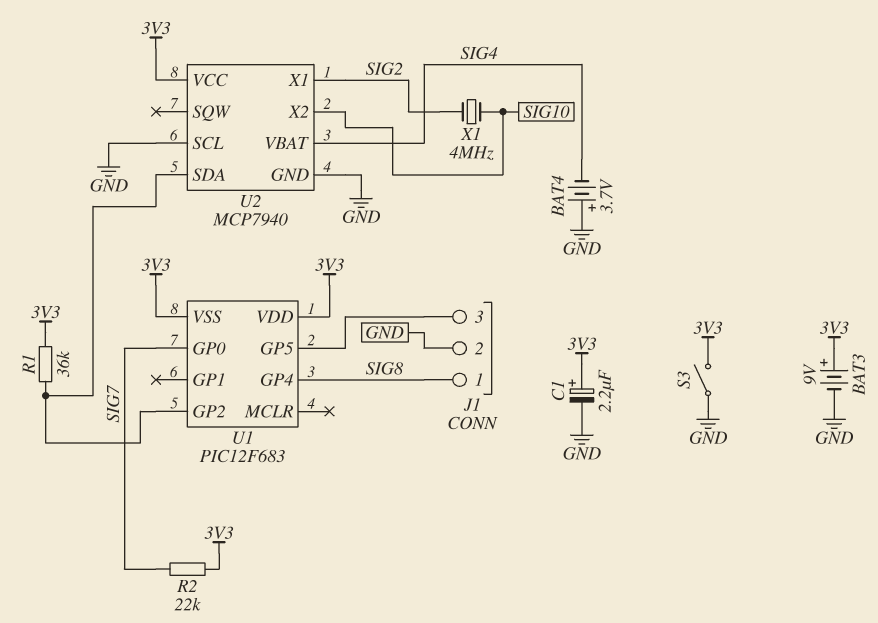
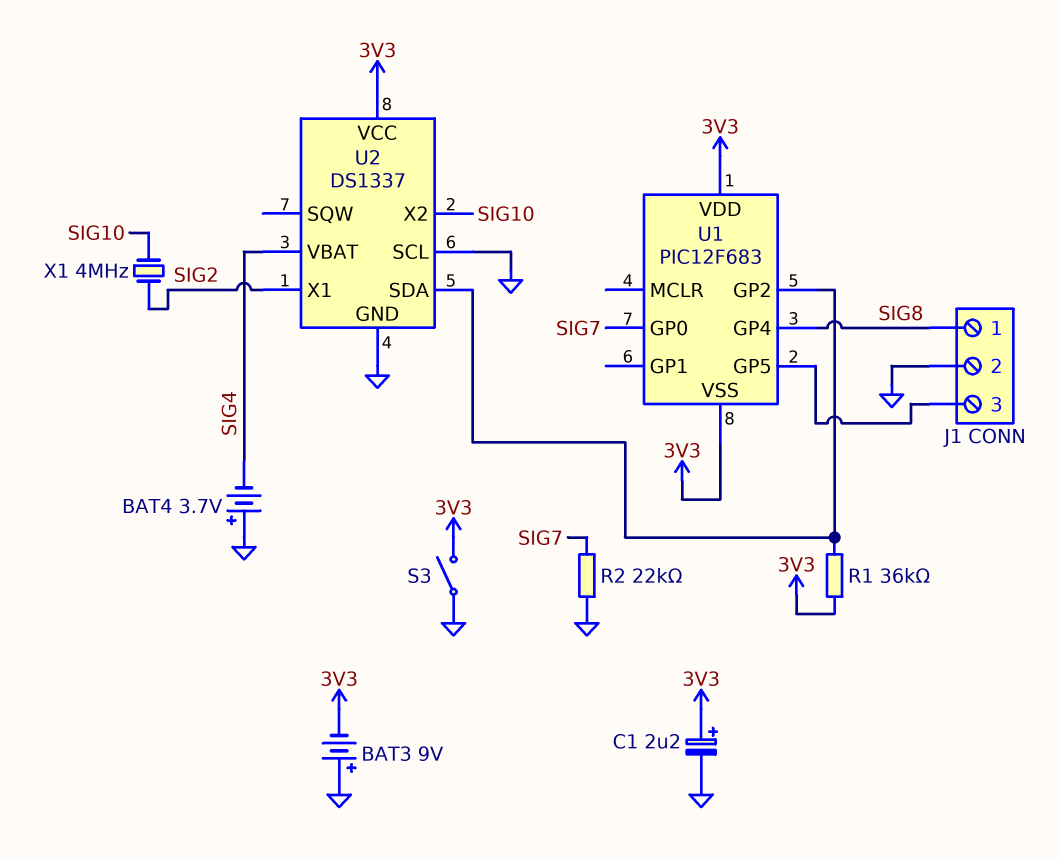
BAT3: 9V (plus 3V3, minus GND) -> 9V (plus GND, minus 3V3)
R2: 22k (3V3, SIG7) -> 22k (GND, SIG7)
U2: MCP7940 -> DS1337

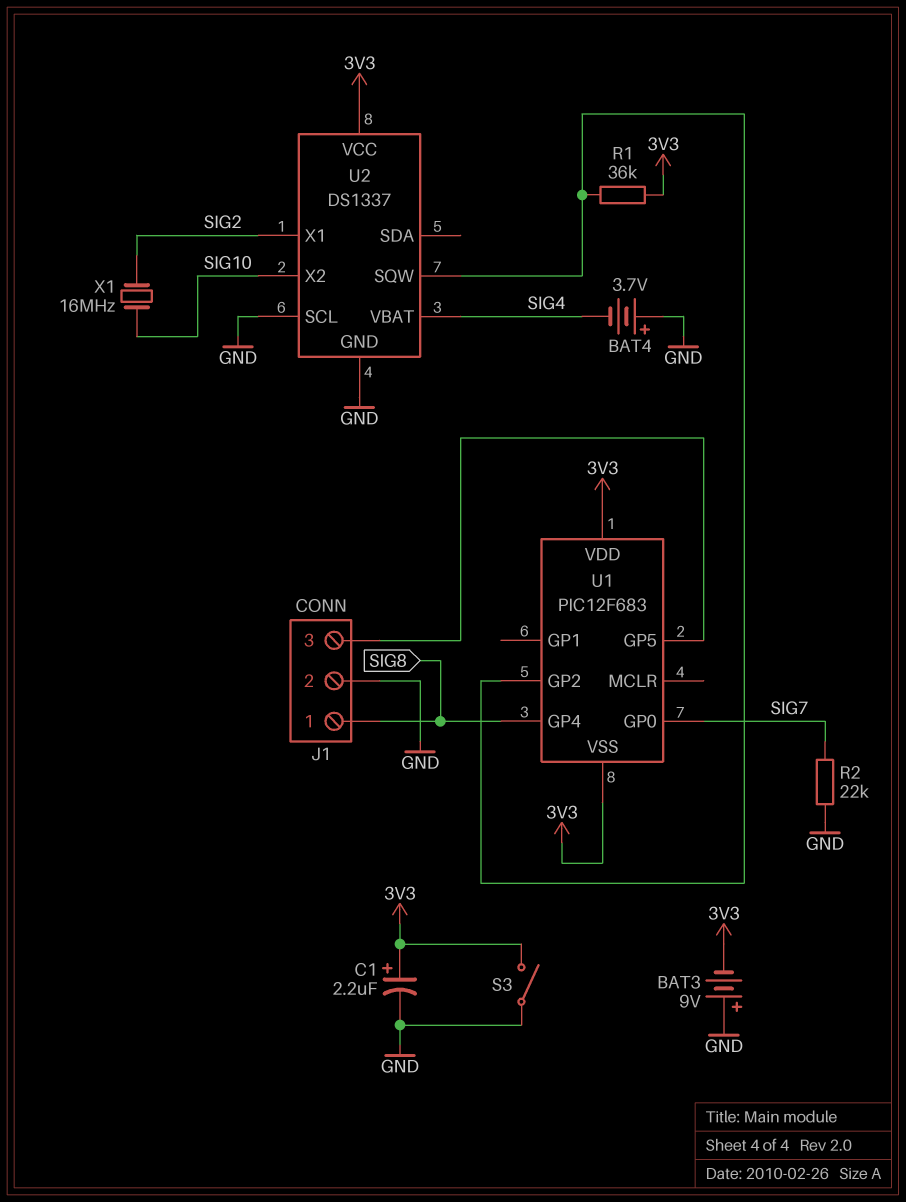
U2 pin SDA: U1/GP2 -> none
U2 pin SQW: none -> U1/GP2
X1: 4MHz (SIG2, SIG10) -> 16MHz (SIG2, SIG10)

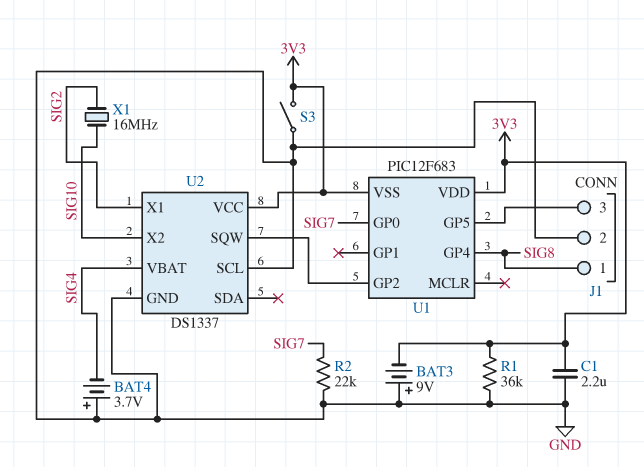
C1: 2.2uF (plus 3V3, minus GND) -> 2.2uF (3V3, GND)
R1: 36k (3V3, U1/GP2) -> 36k (3V3, GND)

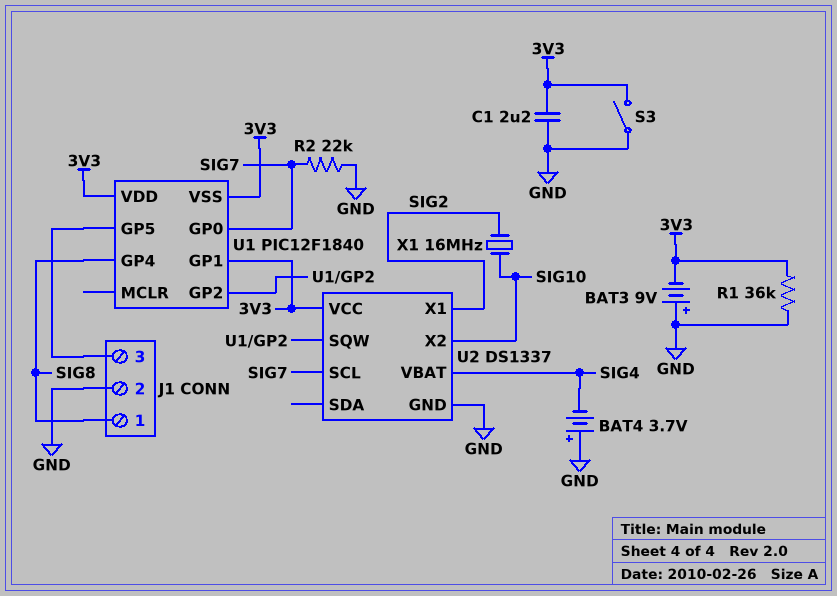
U1: PIC12F683 -> PIC12F1840
U1 pin GP1: none -> 3V3
U2 pin SCL: GND -> SIG7

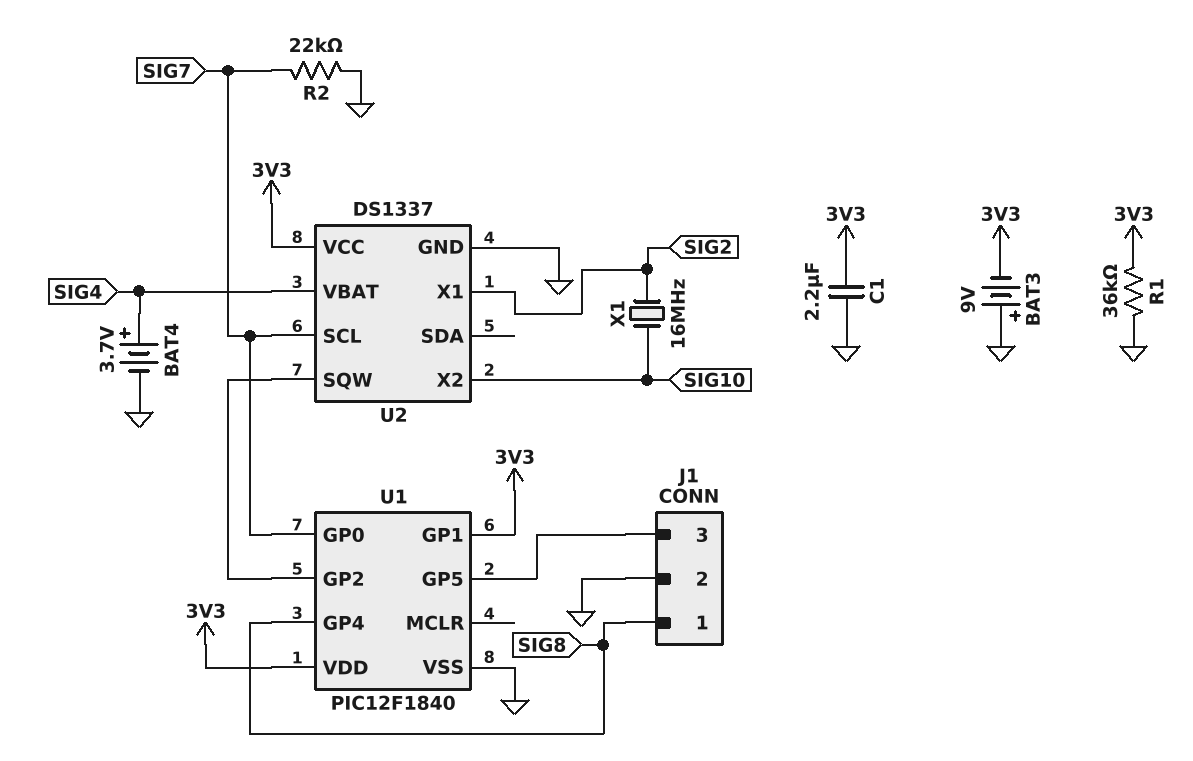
BAT4: 3.7V (plus GND, minus SIG4) -> 3.7V (plus SIG4, minus GND)
S3: switch (3V3, GND) -> none
U1 pin VSS: 3V3 -> GND

